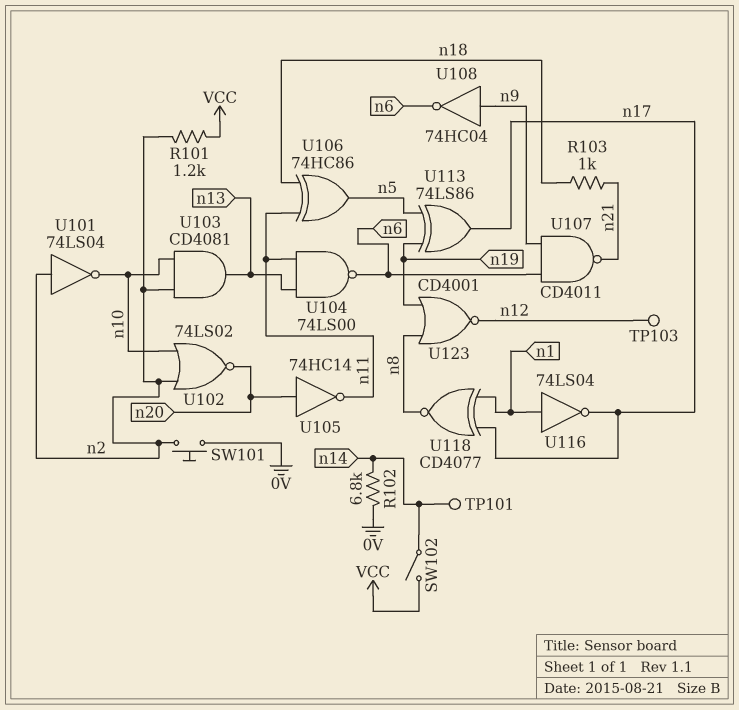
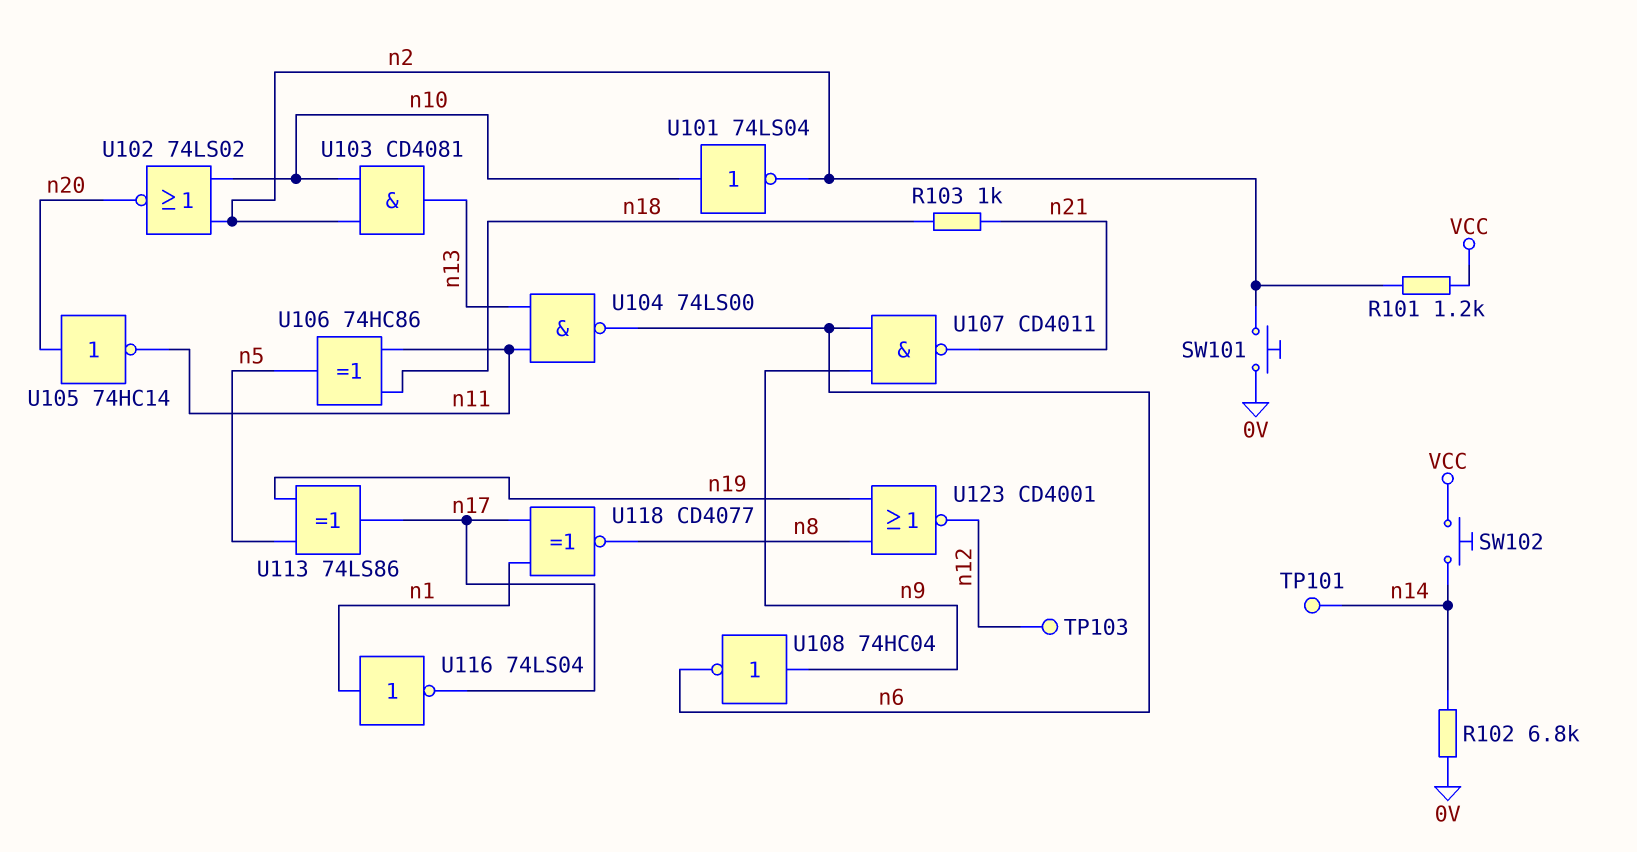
SW102: switch (VCC, n14) -> button (VCC, n14)
U101: NOT 74LS04 (in n2, out n10) -> NOT 74LS04 (in n10, out n2)

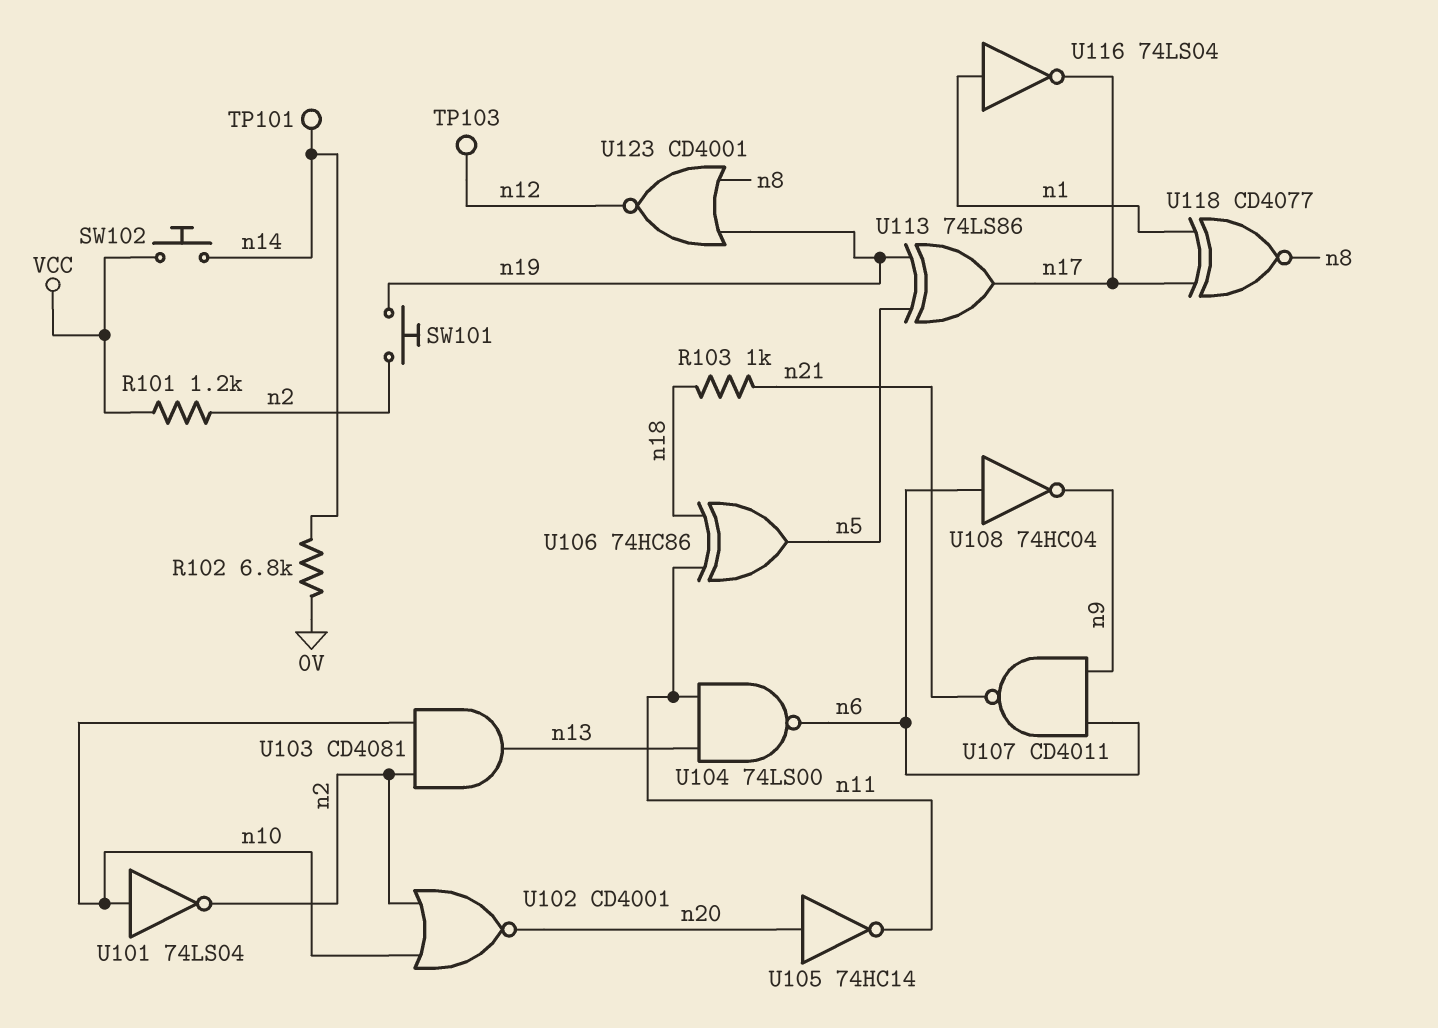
SW101: button (0V, n2) -> button (n2, n19)
U102: NOR 74LS02 (in n2, in n10, out n20) -> NOR CD4001 (in n2, in n10, out n20)
U108: NOT 74HC04 (in n9, out n6) -> NOT 74HC04 (in n6, out n9)

